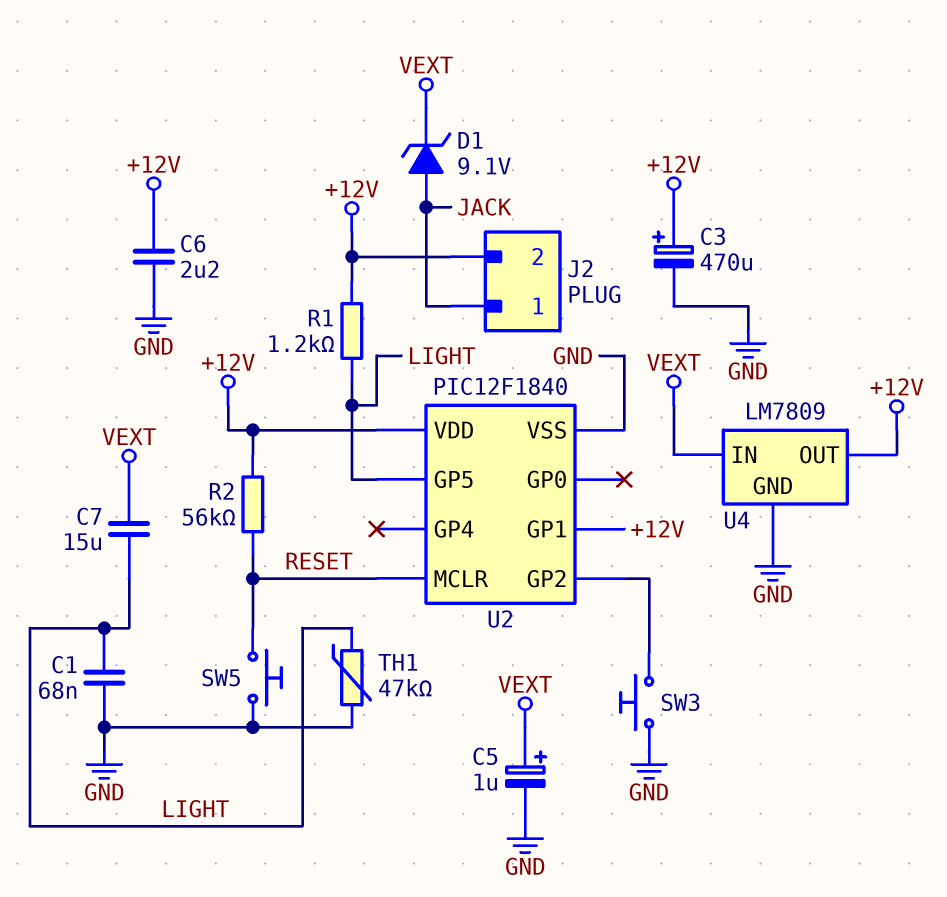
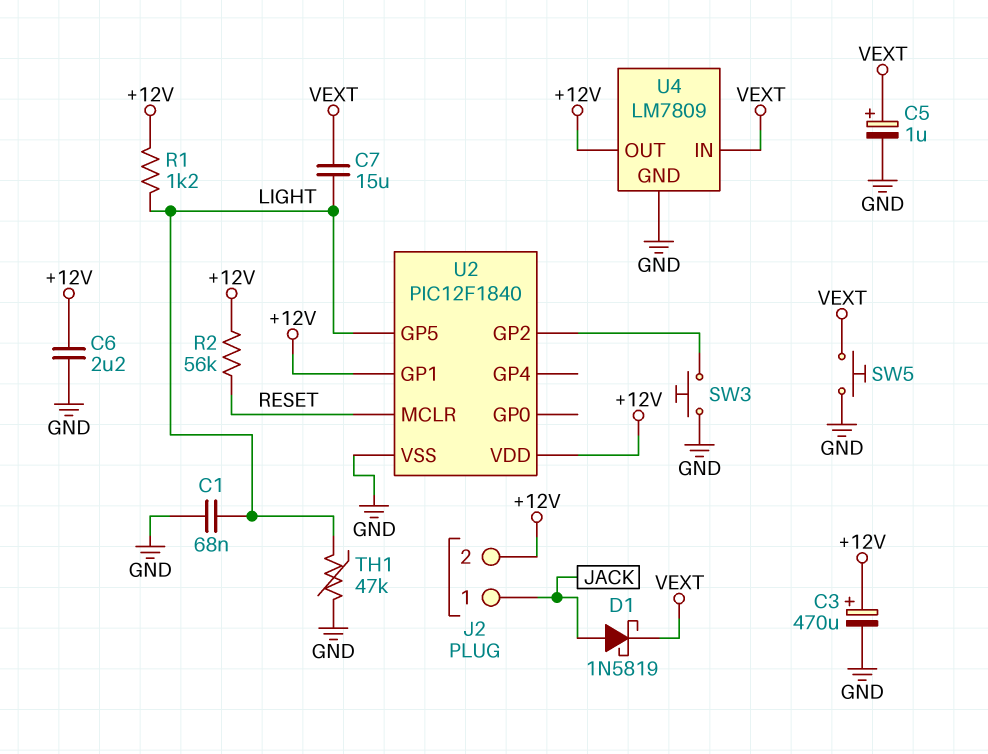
D1: zener 9.1V (A JACK, K VEXT) -> schottky 1N5819 (A JACK, K VEXT)
SW5: button (GND, RESET) -> button (GND, VEXT)

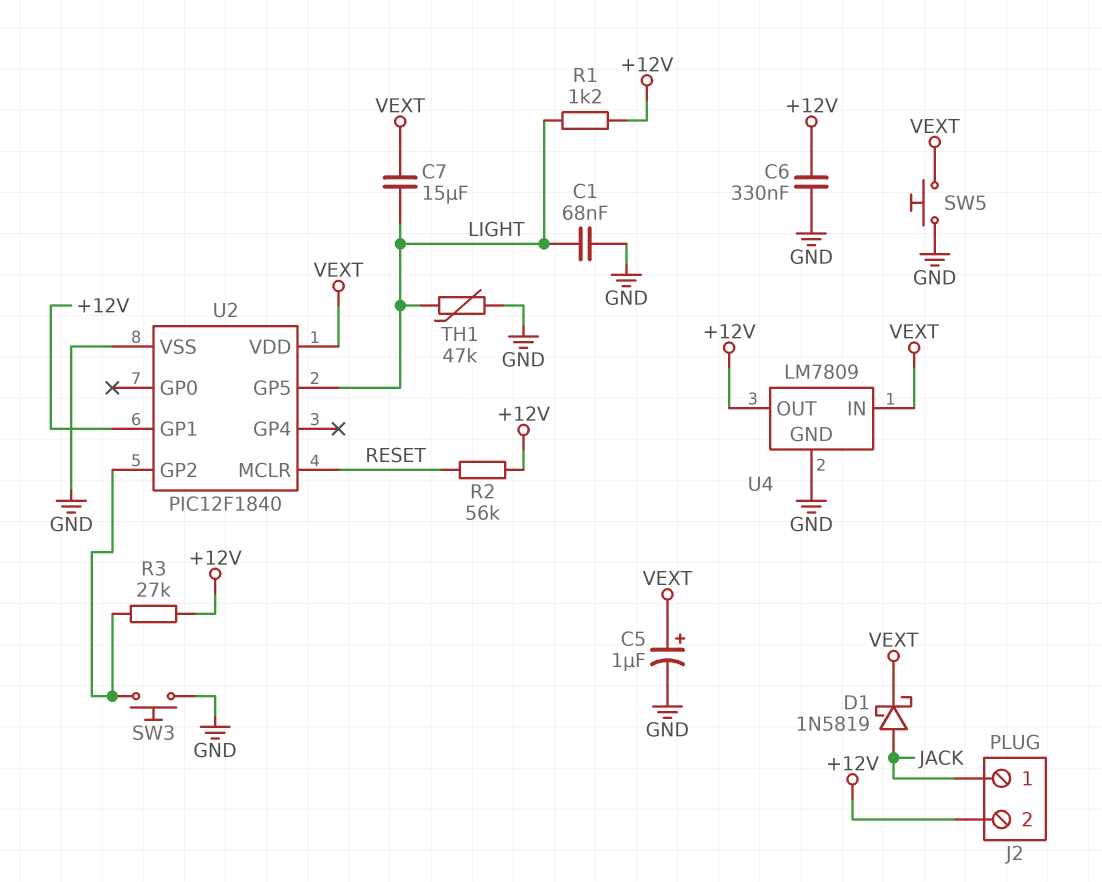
C3: 470uF (plus +12V, minus GND) -> none
C6: 2.2uF (+12V, GND) -> 330nF (+12V, GND)
R3: none -> 27k (+12V, U2/GP2)
U2 pin VDD: +12V -> VEXT

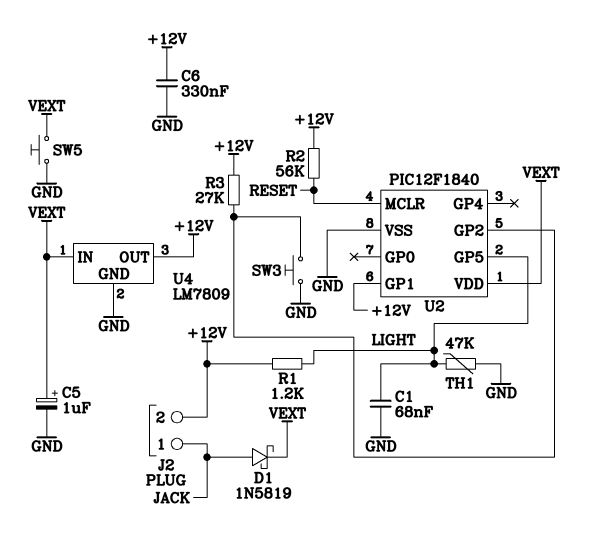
C7: 15uF (LIGHT, VEXT) -> none

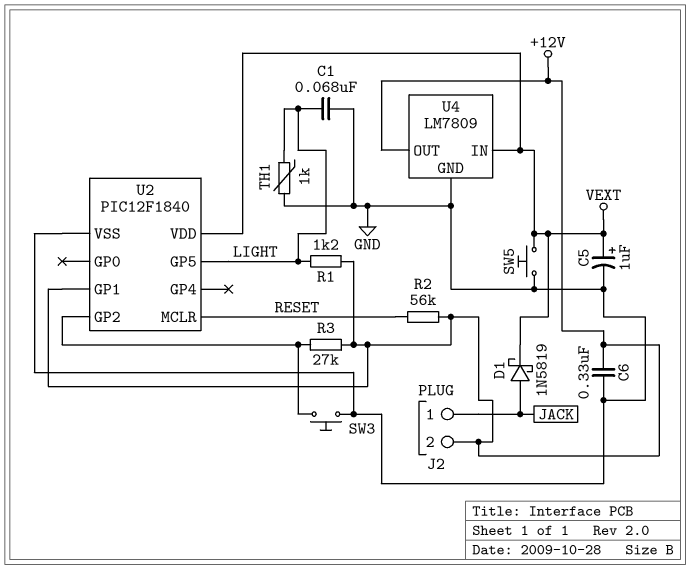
TH1: 47k (GND, LIGHT) -> 1k (GND, LIGHT)

